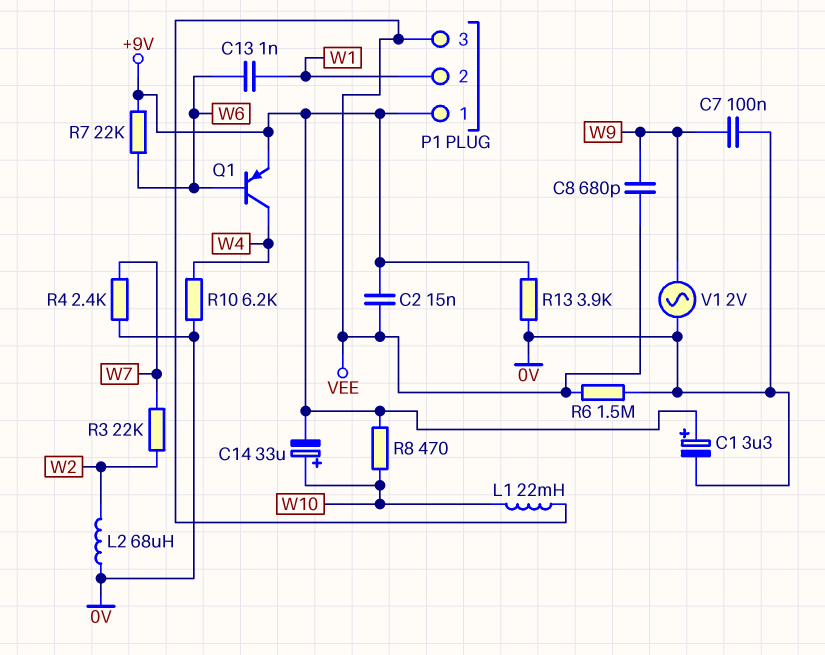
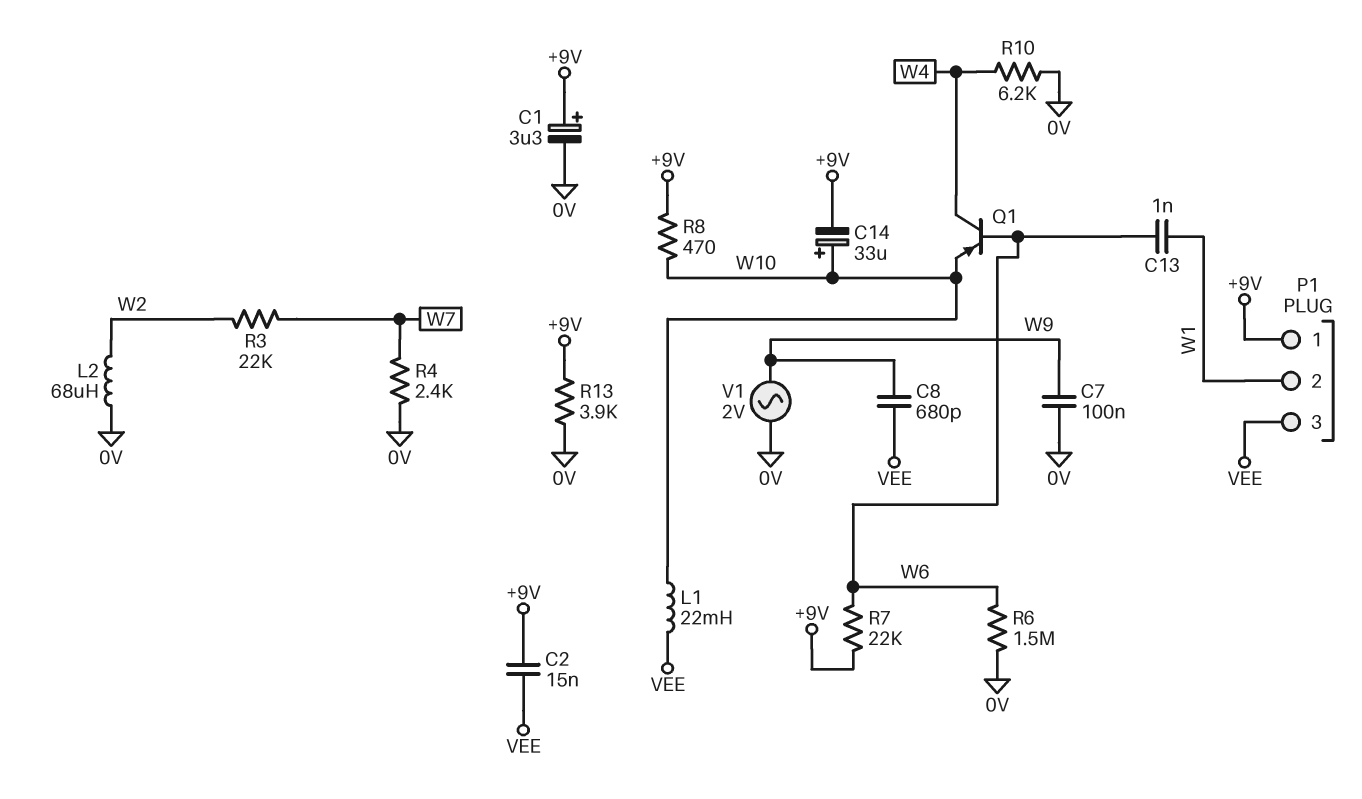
Q1: PNP (B W6, C W4, E +9V) -> PNP (B W6, C W4, E W10)
R6: 1.5M (0V, VEE) -> 1.5M (0V, W6)

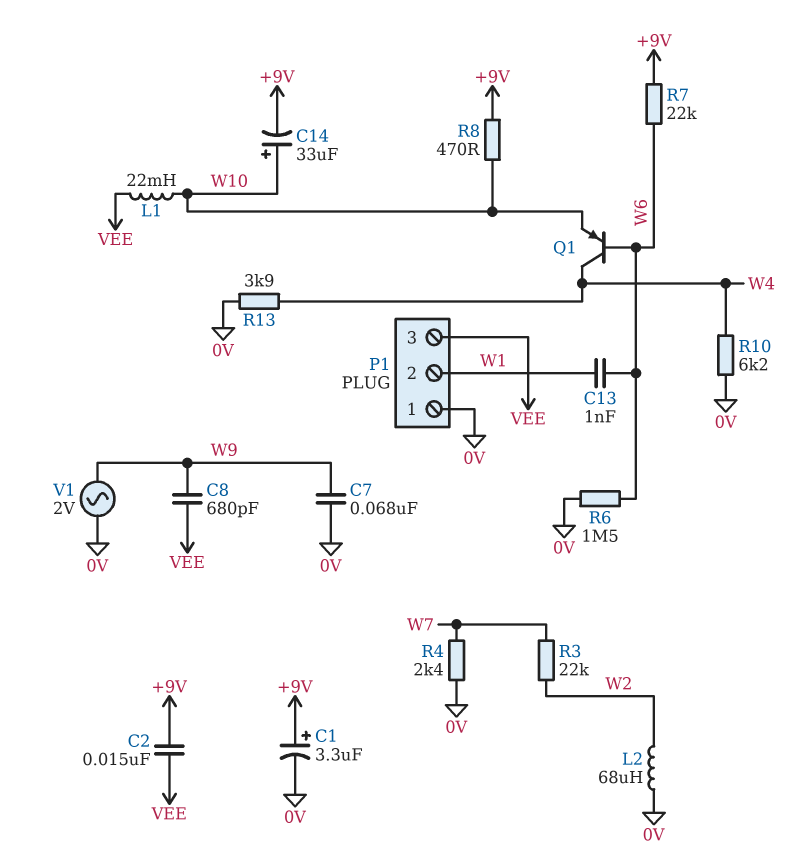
C7: 100nF (0V, W9) -> 68nF (0V, W9)
P1 pin 1: +9V -> 0V
R13: 3.9k (+9V, 0V) -> 3.9k (0V, W4)

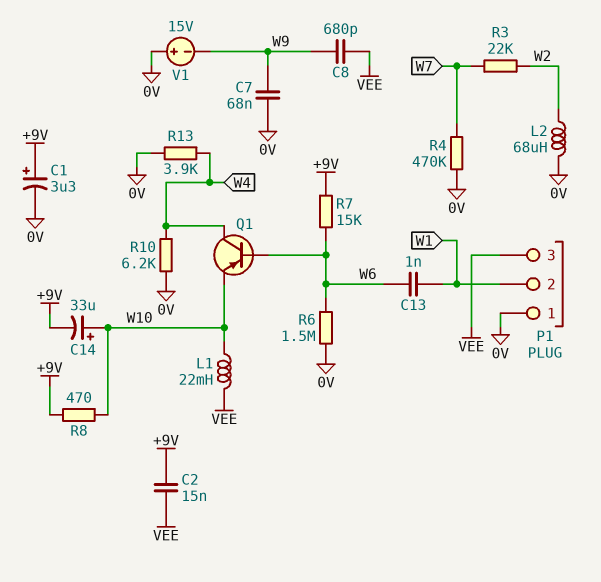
R4: 2.4k (0V, W7) -> 470k (0V, W7)
R7: 22k (+9V, W6) -> 15k (+9V, W6)
V1: AC 2V (0V, W9) -> 15V (plus 0V, minus W9)

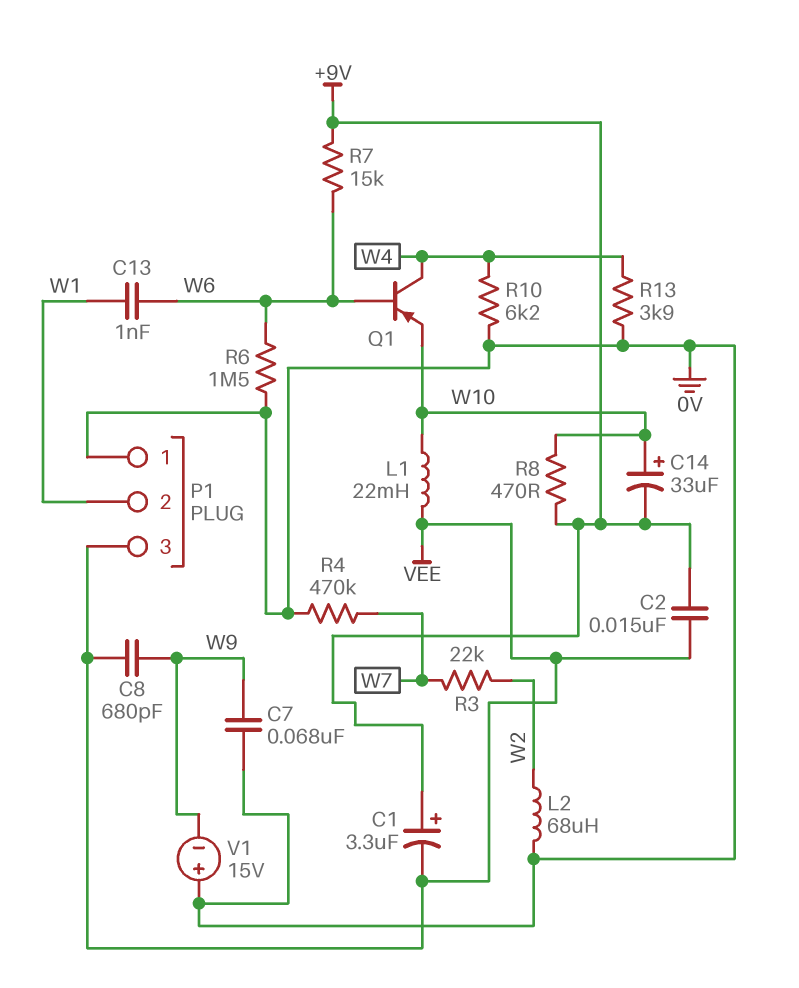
C1: 3.3uF (plus +9V, minus 0V) -> 3.3uF (plus +9V, minus VEE)

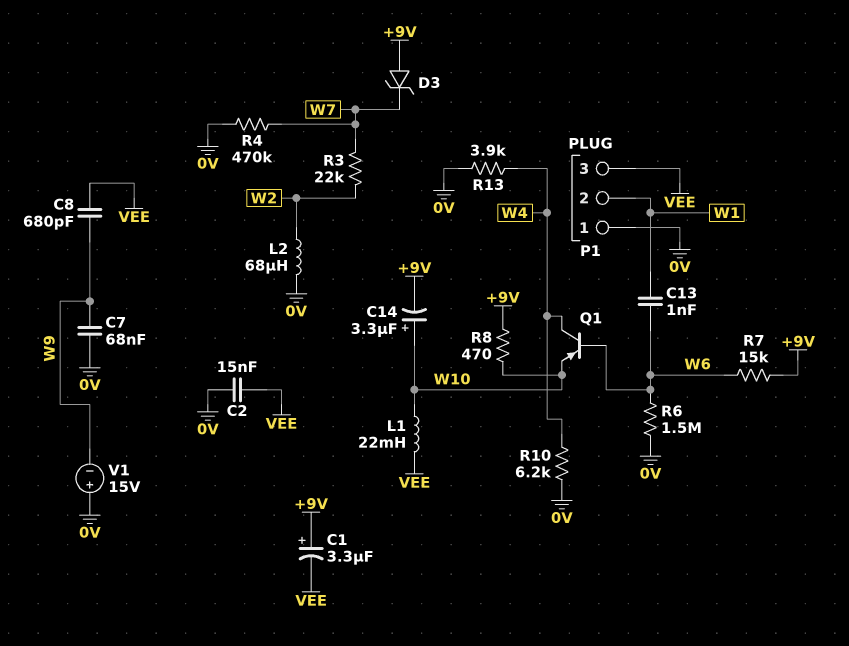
C2: 15nF (+9V, VEE) -> 15nF (0V, VEE)
C14: 33uF (plus W10, minus +9V) -> 3.3uF (plus W10, minus +9V)
D3: none -> zener (A +9V, K W7)

